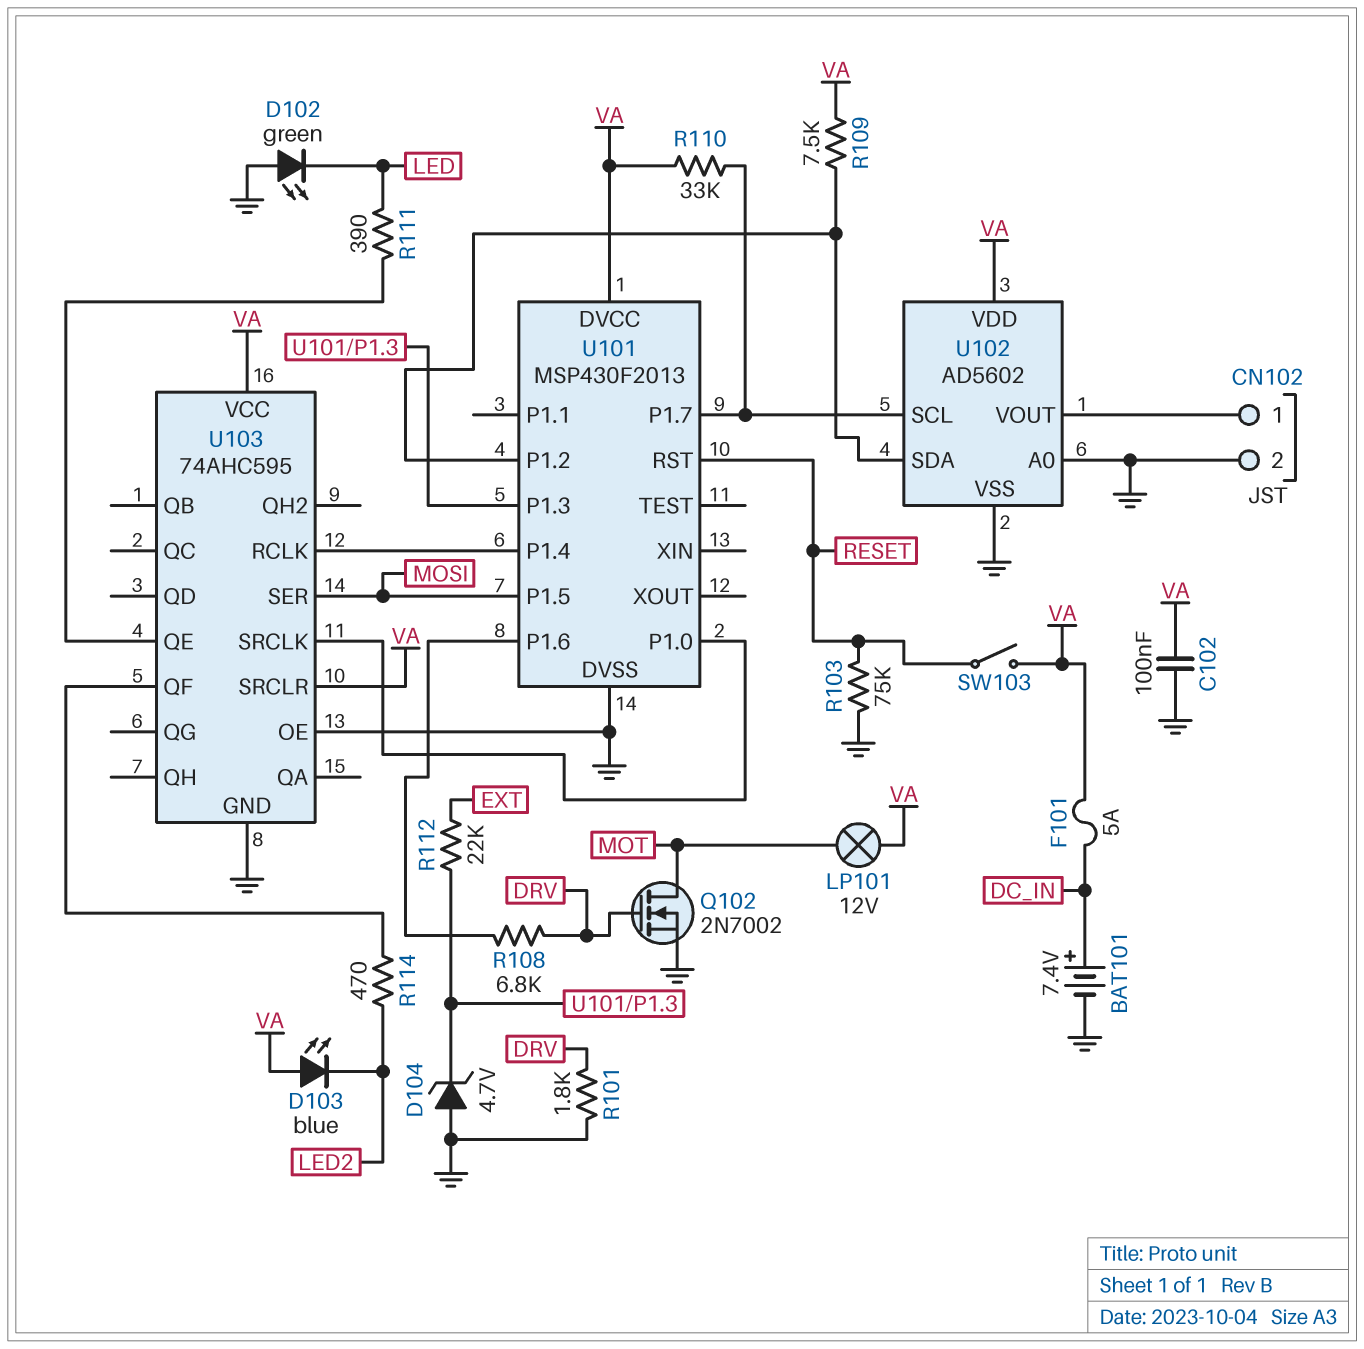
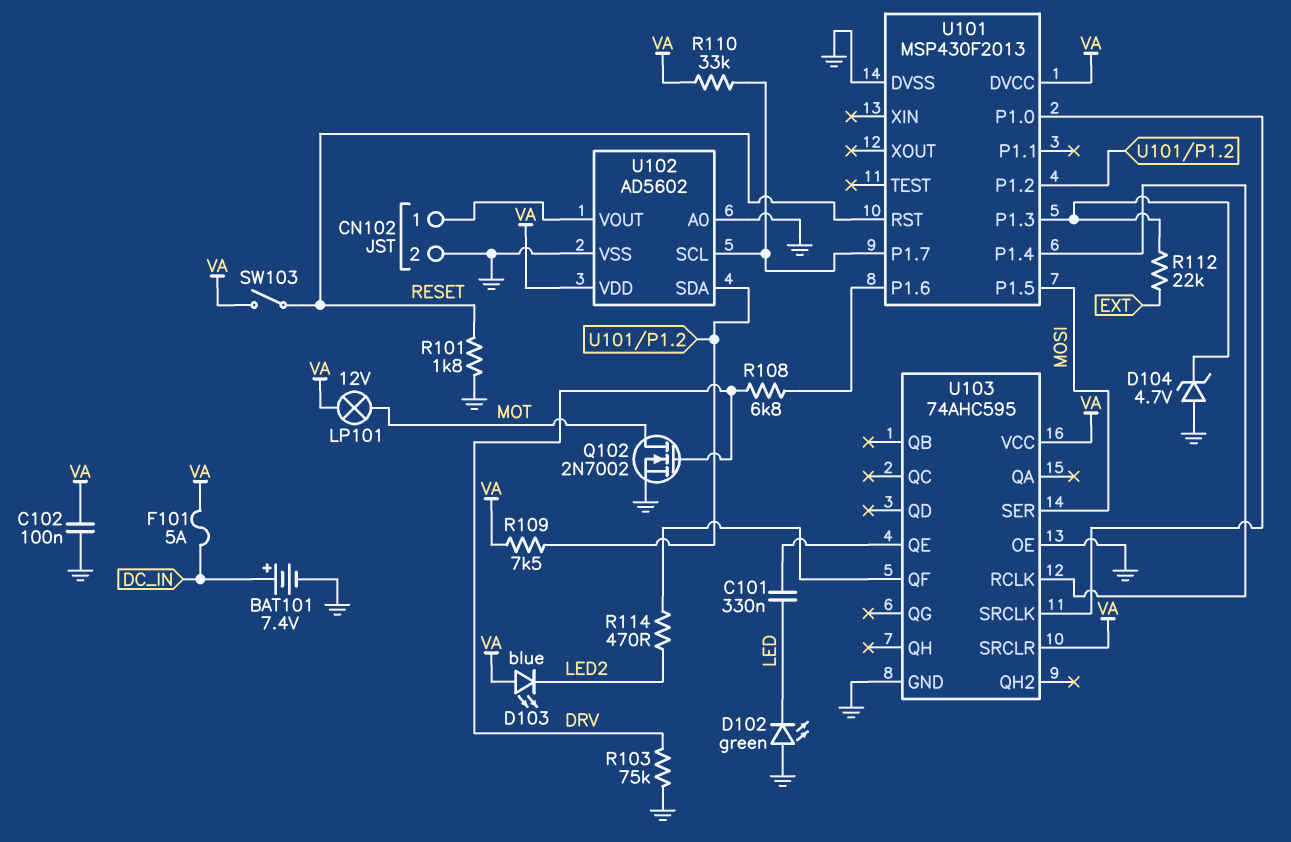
C101: none -> 330nF (LED, U103/QE)
R101: 1.8k (DRV, GND) -> 1.8k (GND, RESET)
R103: 75k (GND, RESET) -> 75k (DRV, GND)
R111: 390 (LED, U103/QE) -> none

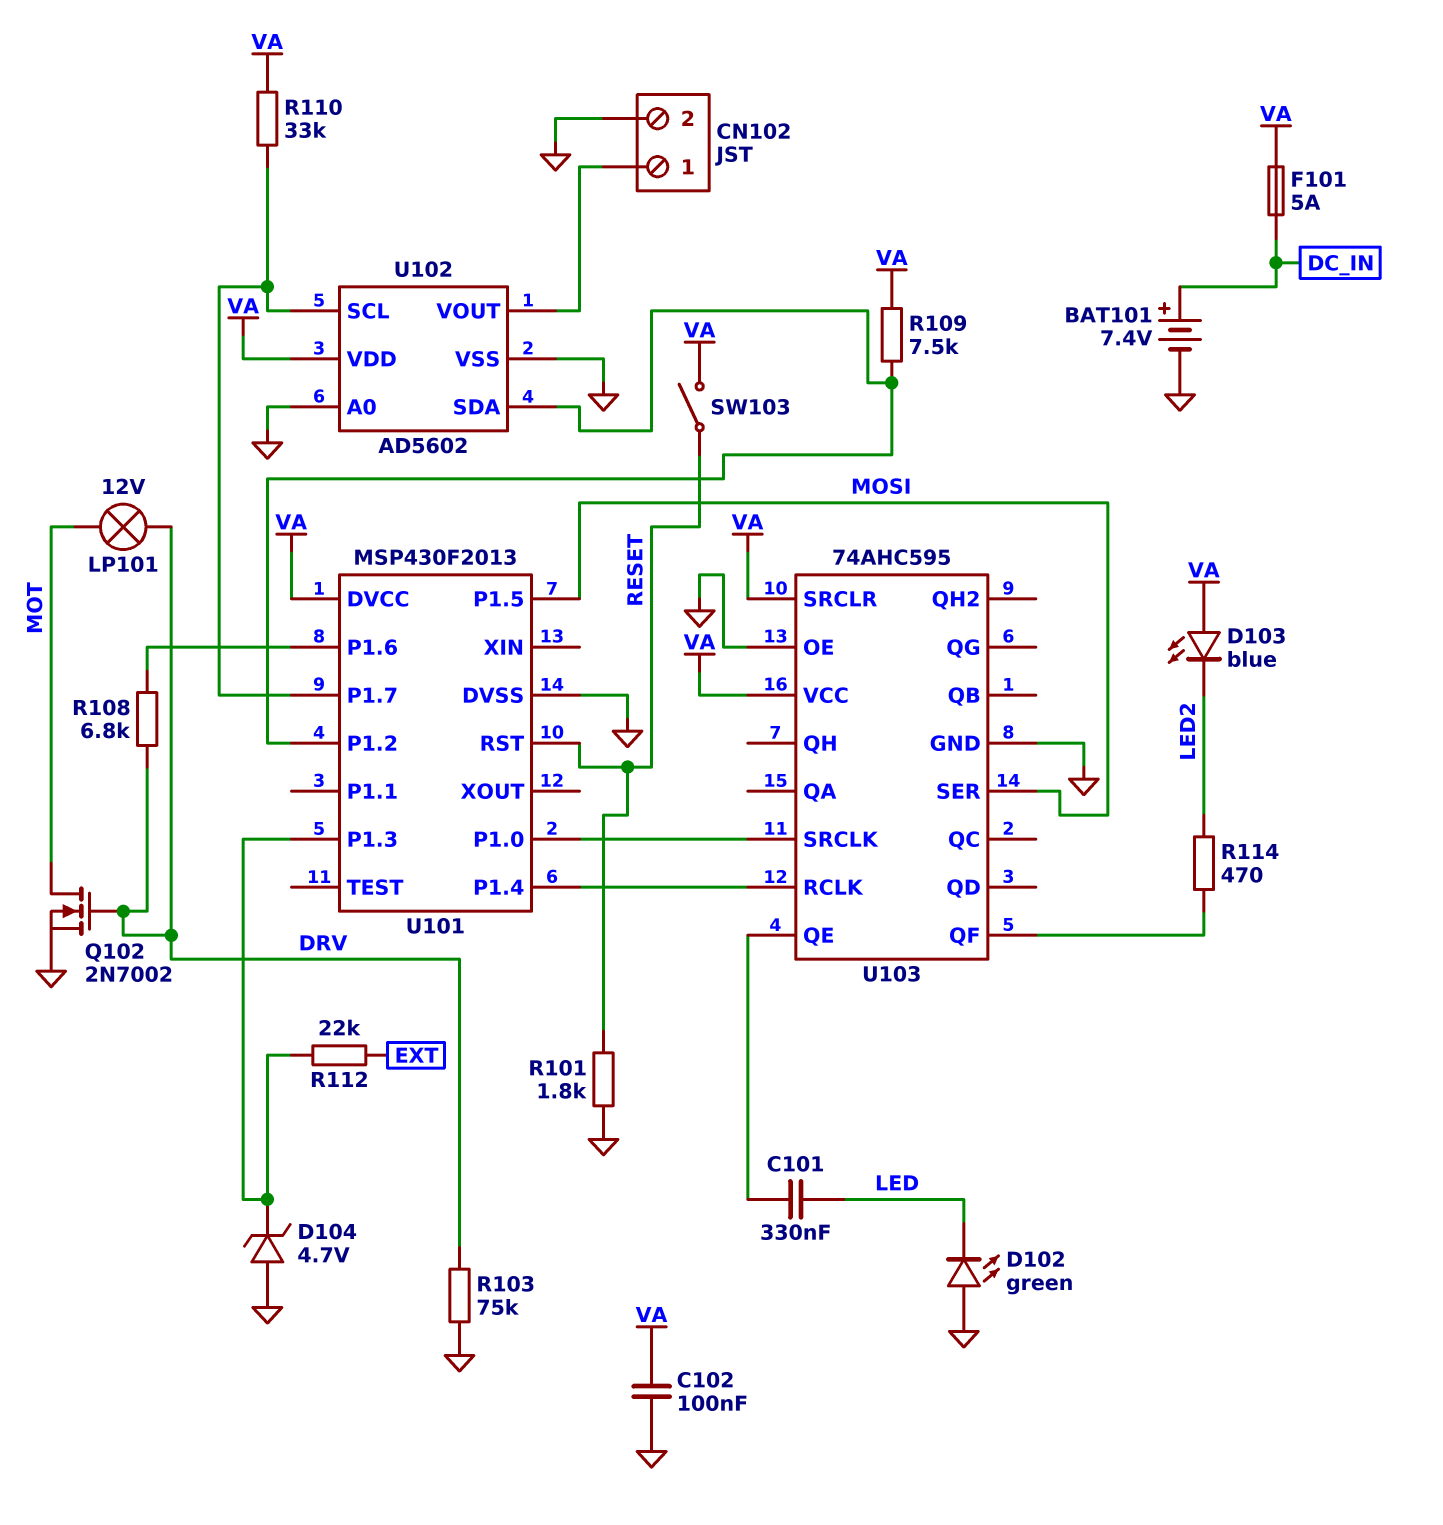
LP101: lamp 12V (MOT, VA) -> lamp 12V (DRV, MOT)

